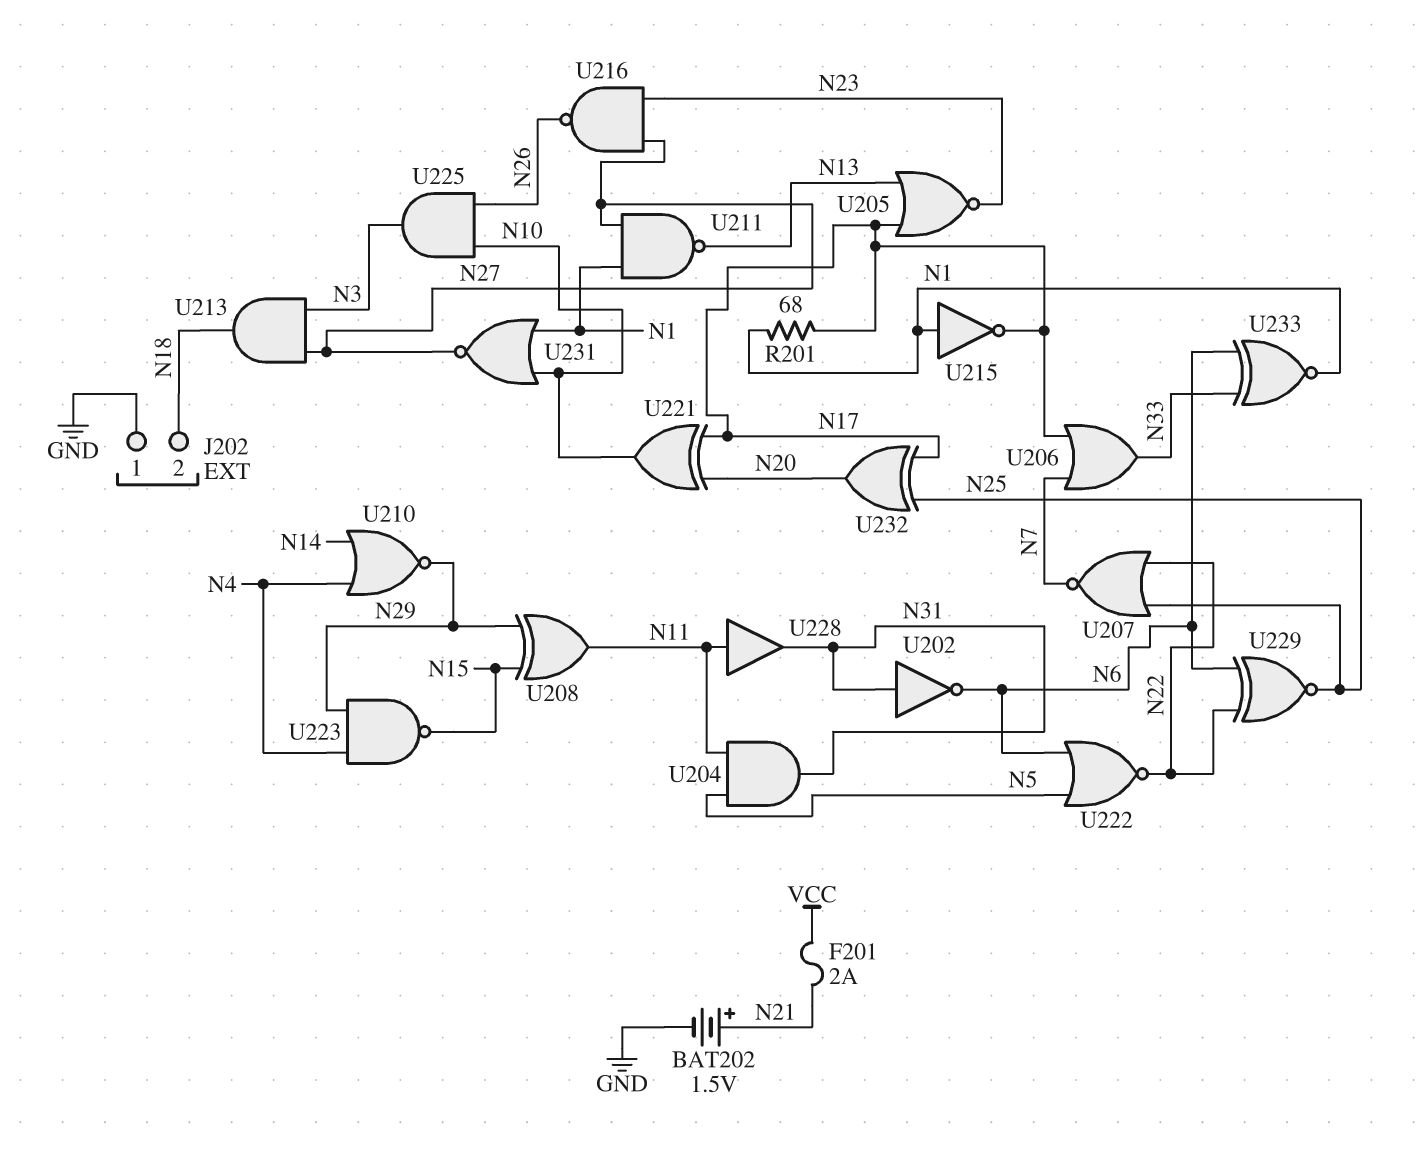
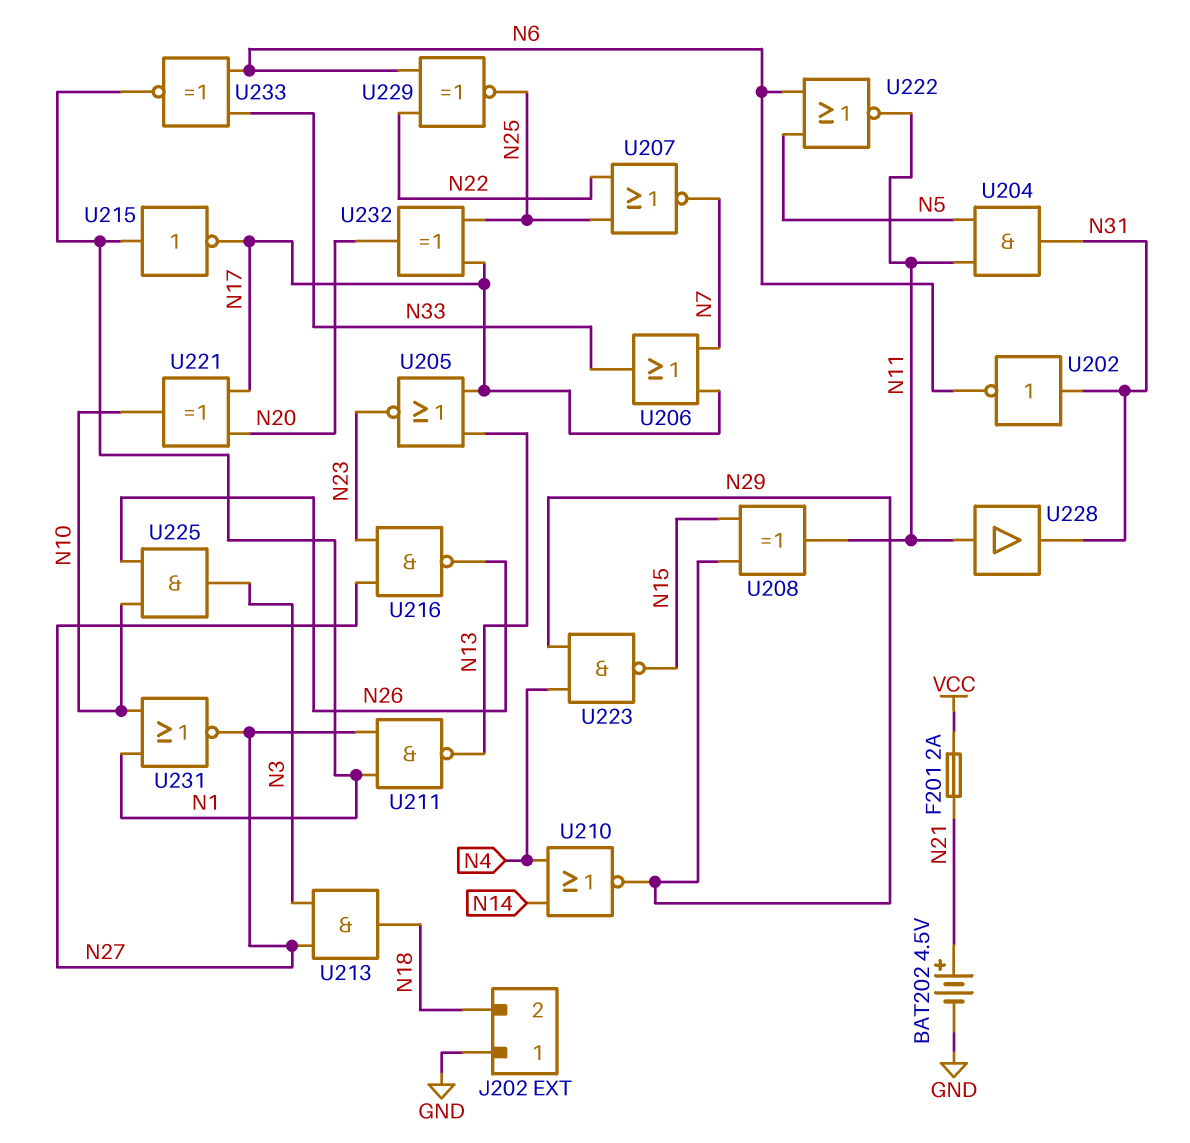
BAT202: 1.5V (plus N21, minus GND) -> 4.5V (plus N21, minus GND)
R201: 68 (N1, N17) -> none
U222: NOR (in N5, in N6, out N22) -> NOR (in N5, in N6, out N11)

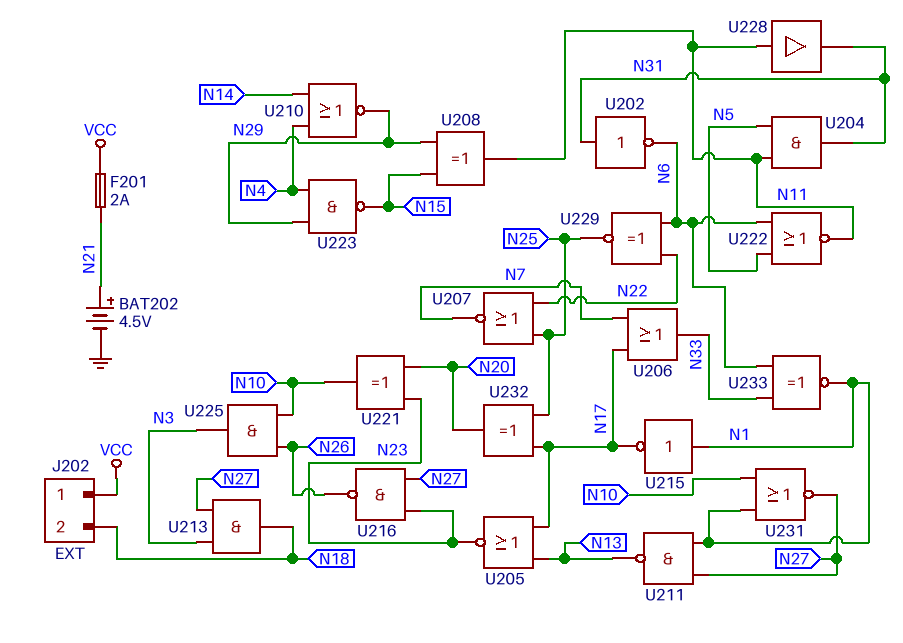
J202 pin 1: GND -> VCC
U221: XOR (in N17, in N20, out N10) -> XOR (in N20, in N23, out N10)

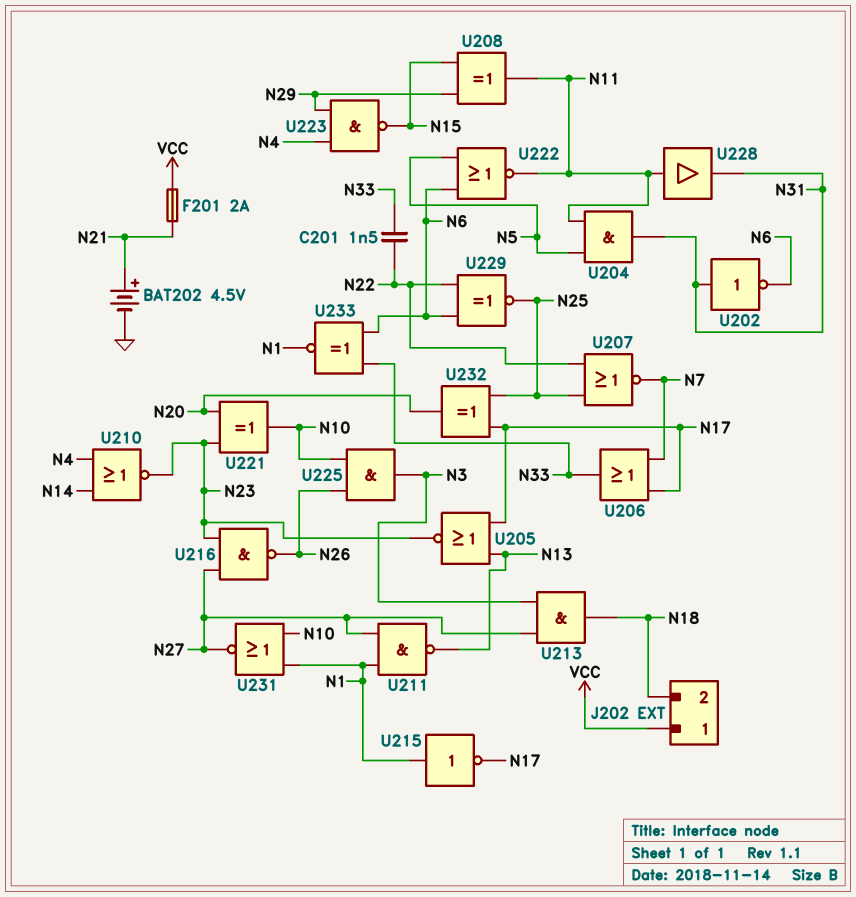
C201: none -> 1.5nF (N22, N33)
U210: NOR (in N4, in N14, out N29) -> NOR (in N4, in N14, out N23)

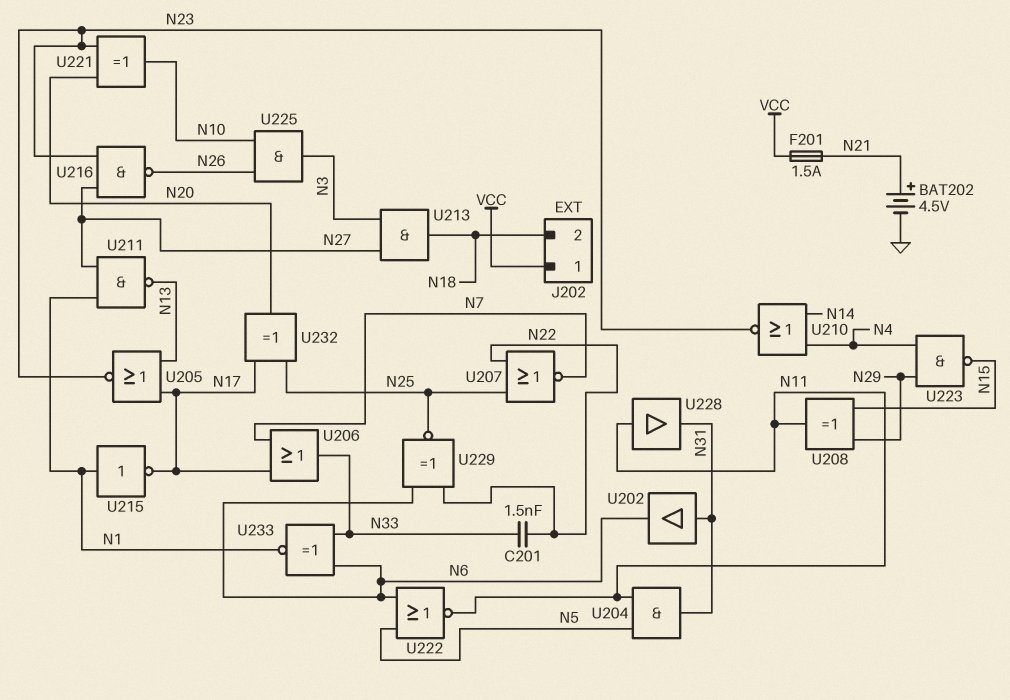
F201: 2A (N21, VCC) -> 1.5A (N21, VCC)
U202: NOT (in N31, out N6) -> buffer (in N31, out N6)
U231: NOR (in N1, in N10, out N27) -> none

